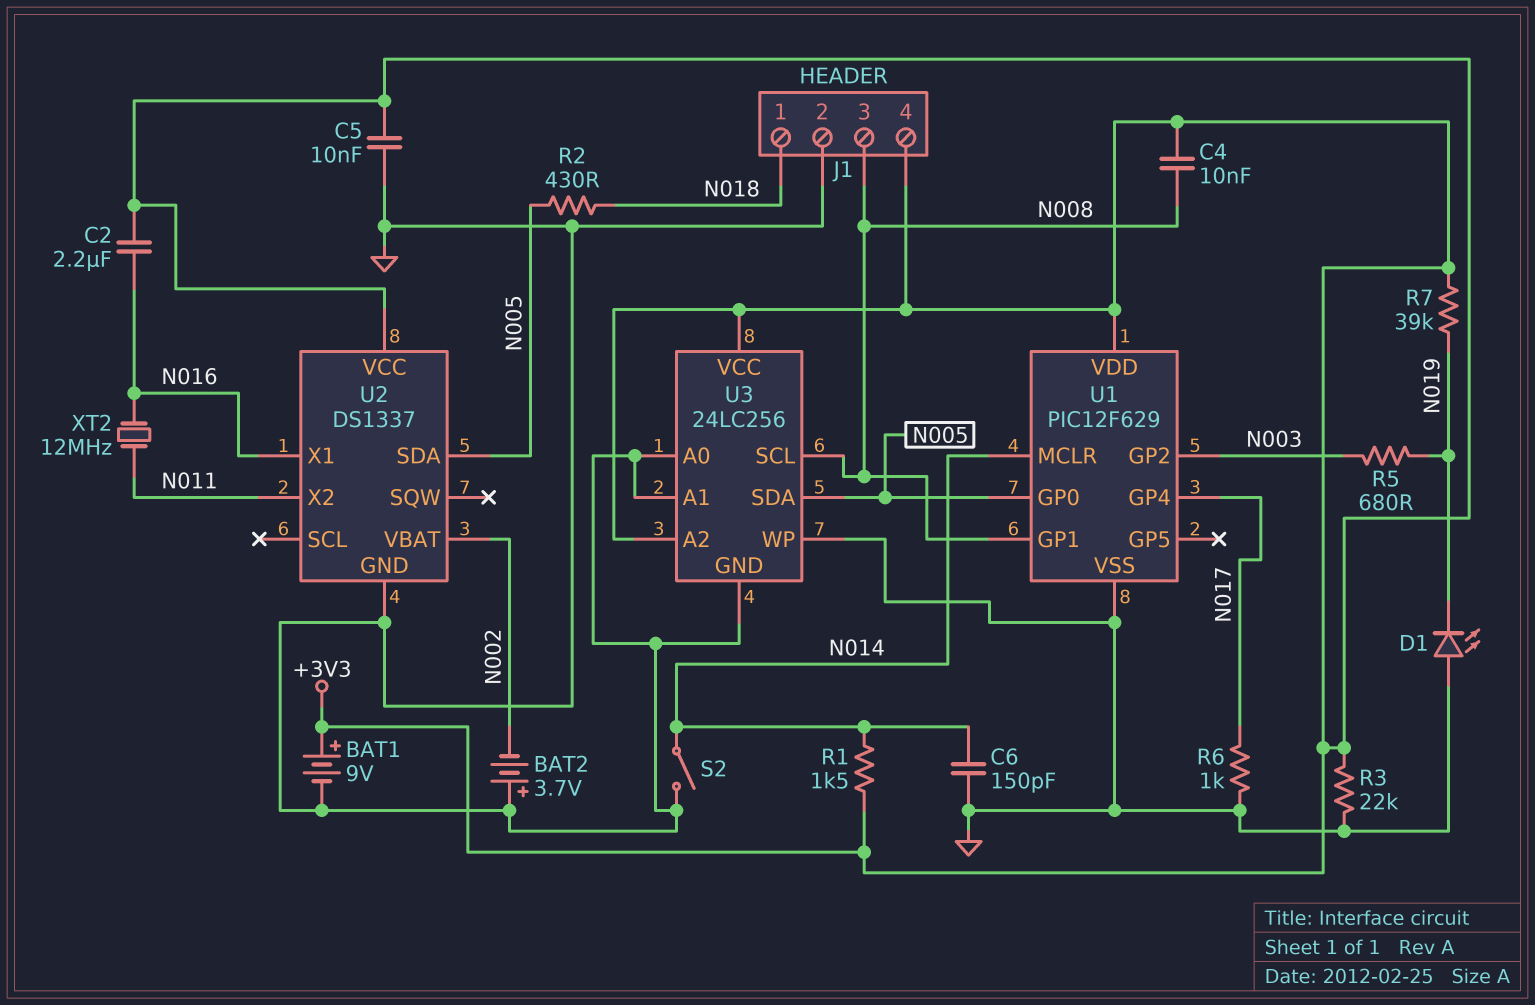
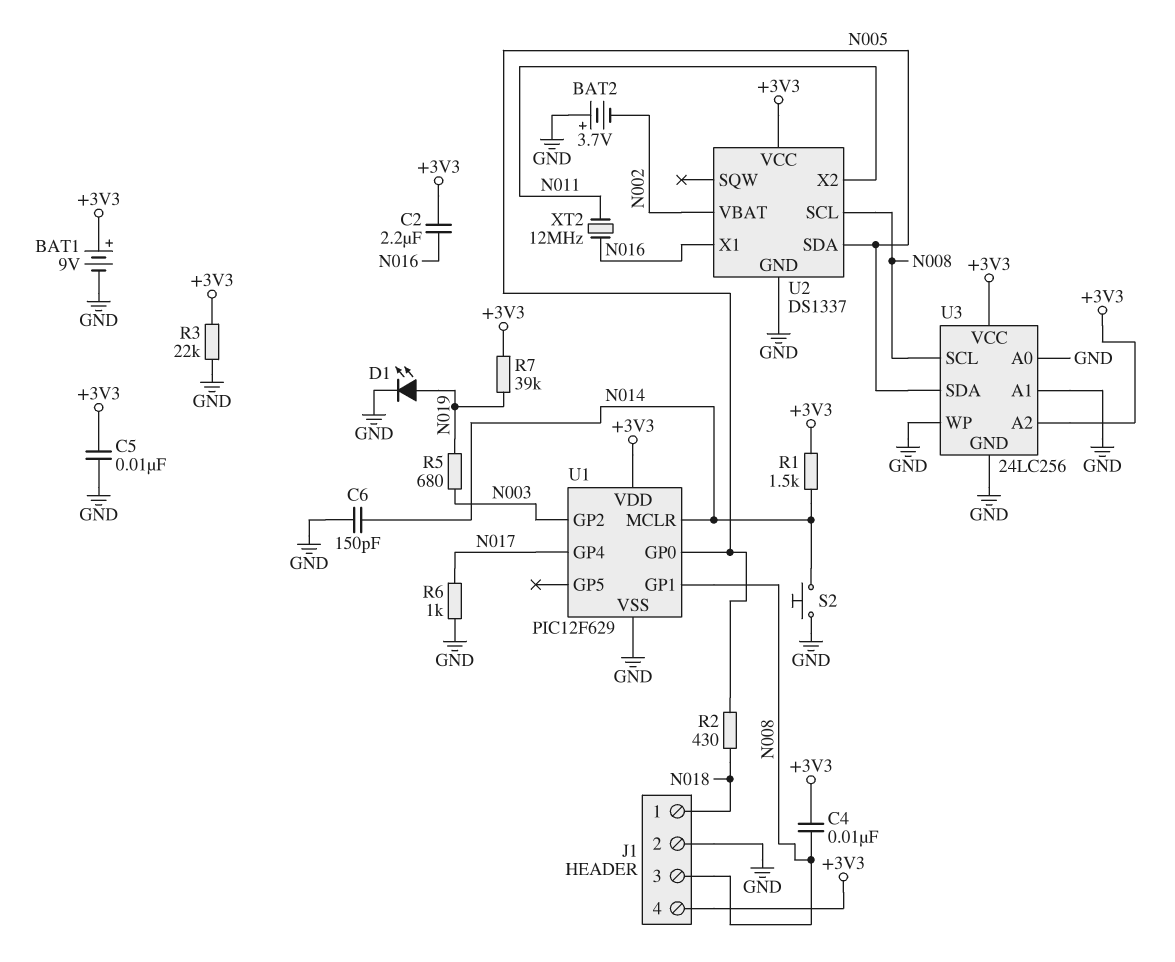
D1: LED (A GND, K N019) -> LED (A N019, K GND)
S2: switch (GND, N014) -> button (GND, N014)
U2 pin SCL: none -> N008

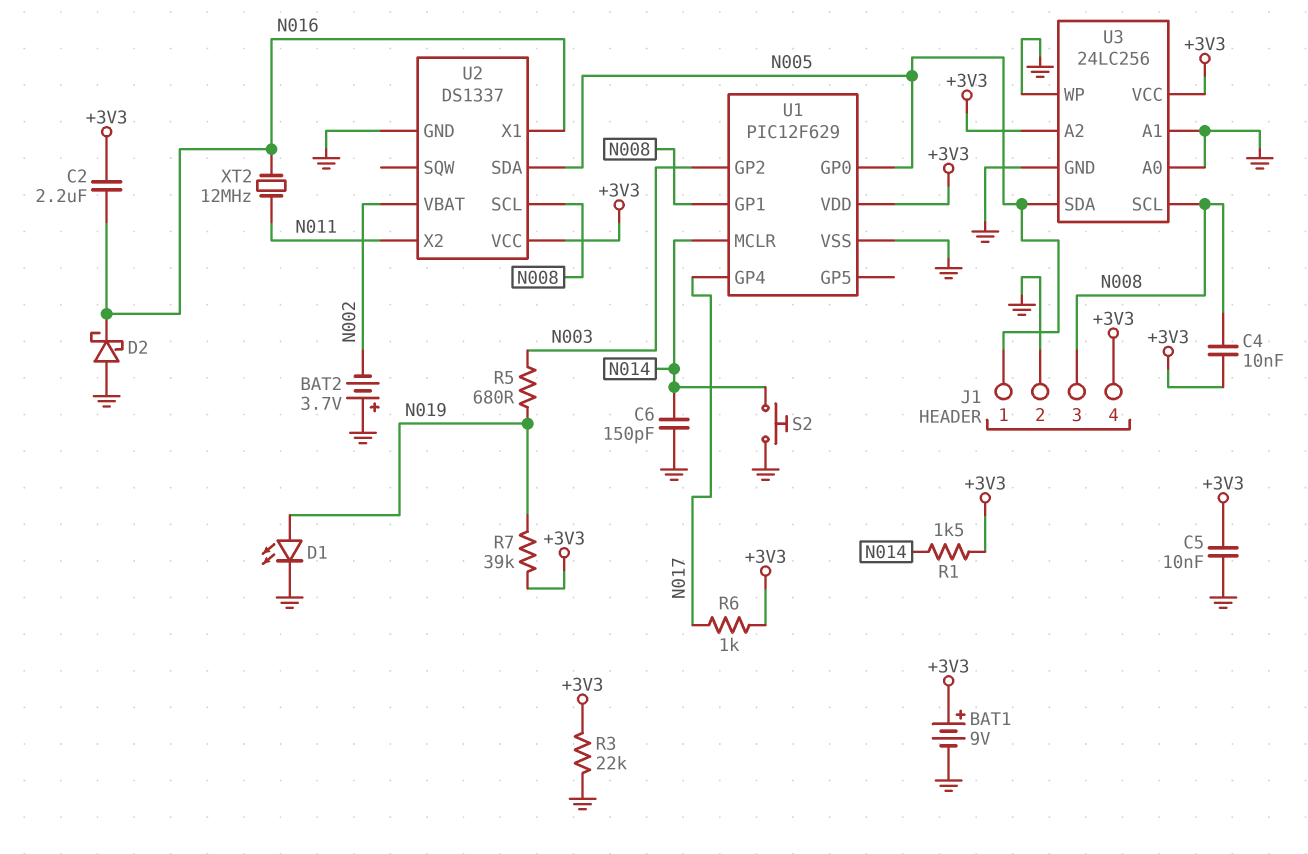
D2: none -> schottky (A GND, K N016)
J1 pin 1: N018 -> N005
R2: 430 (N005, N018) -> none
R6: 1k (GND, N017) -> 1k (+3V3, N017)

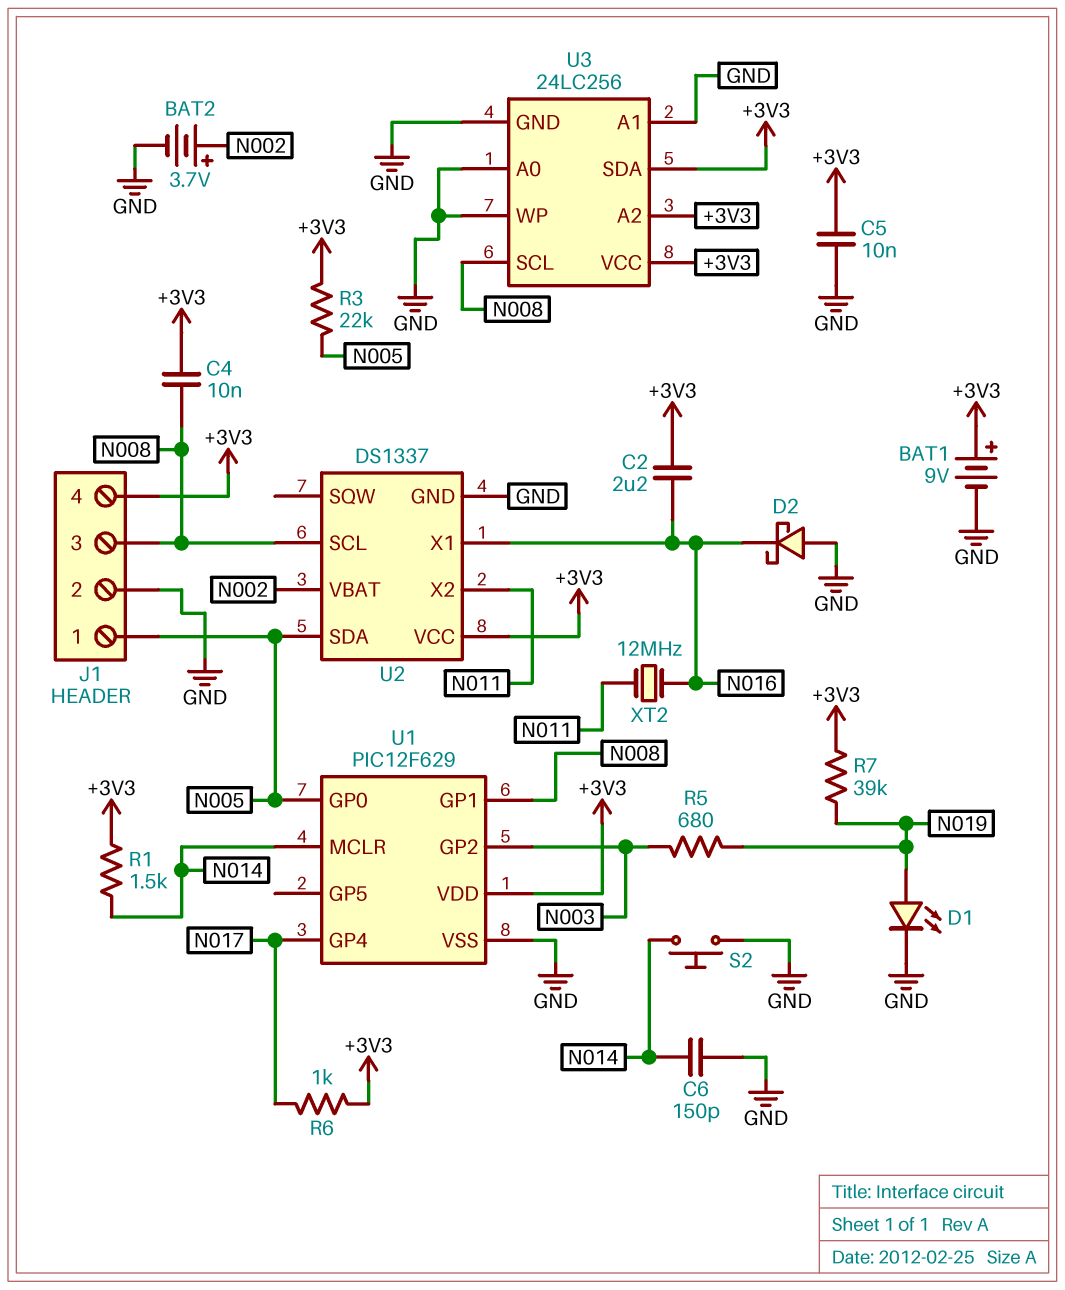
BAT2: 3.7V (plus GND, minus N002) -> 3.7V (plus N002, minus GND)
R3: 22k (+3V3, GND) -> 22k (+3V3, N005)
U3 pin SDA: N005 -> +3V3

